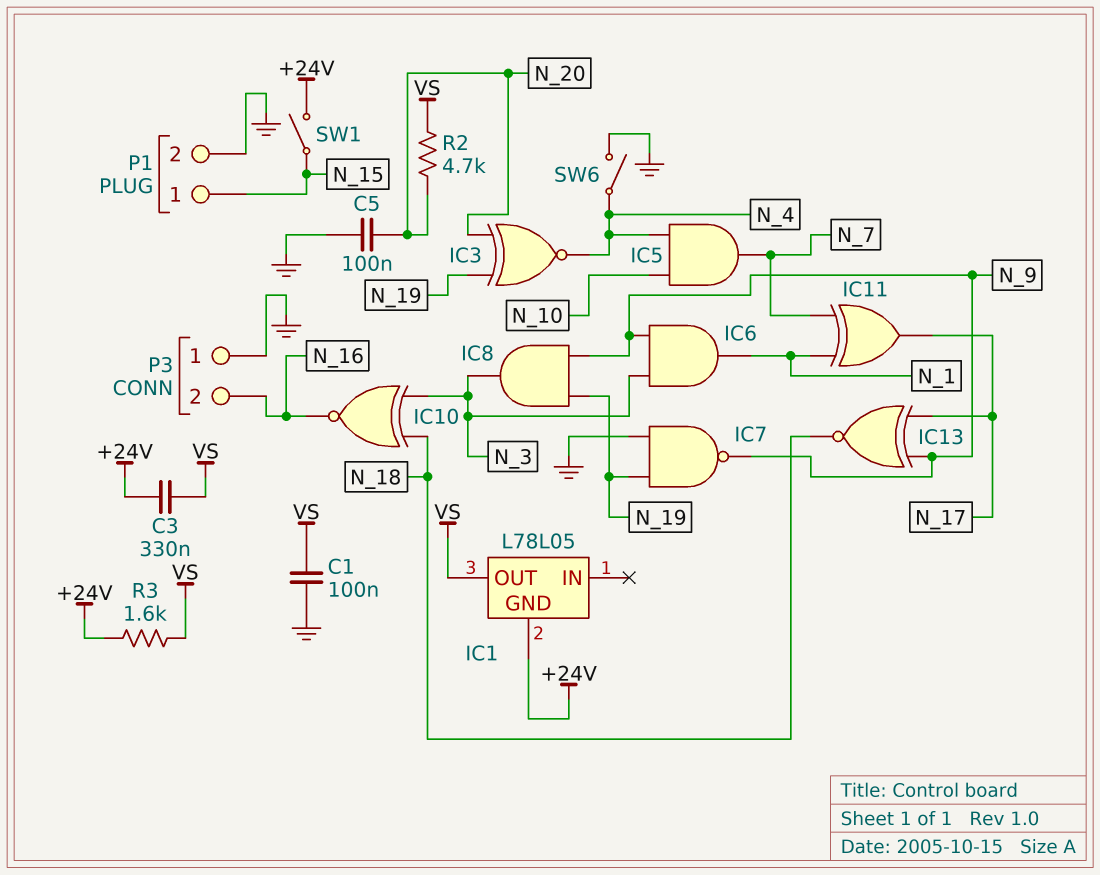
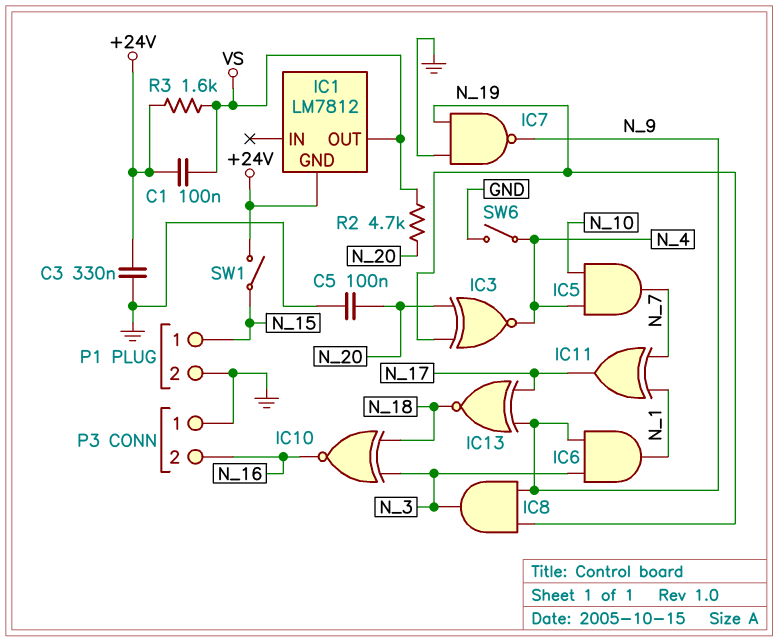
C1: 100nF (GND, VS) -> 100nF (+24V, VS)
C3: 330nF (+24V, VS) -> 330nF (+24V, GND)
IC1: L78L05 -> LM7812

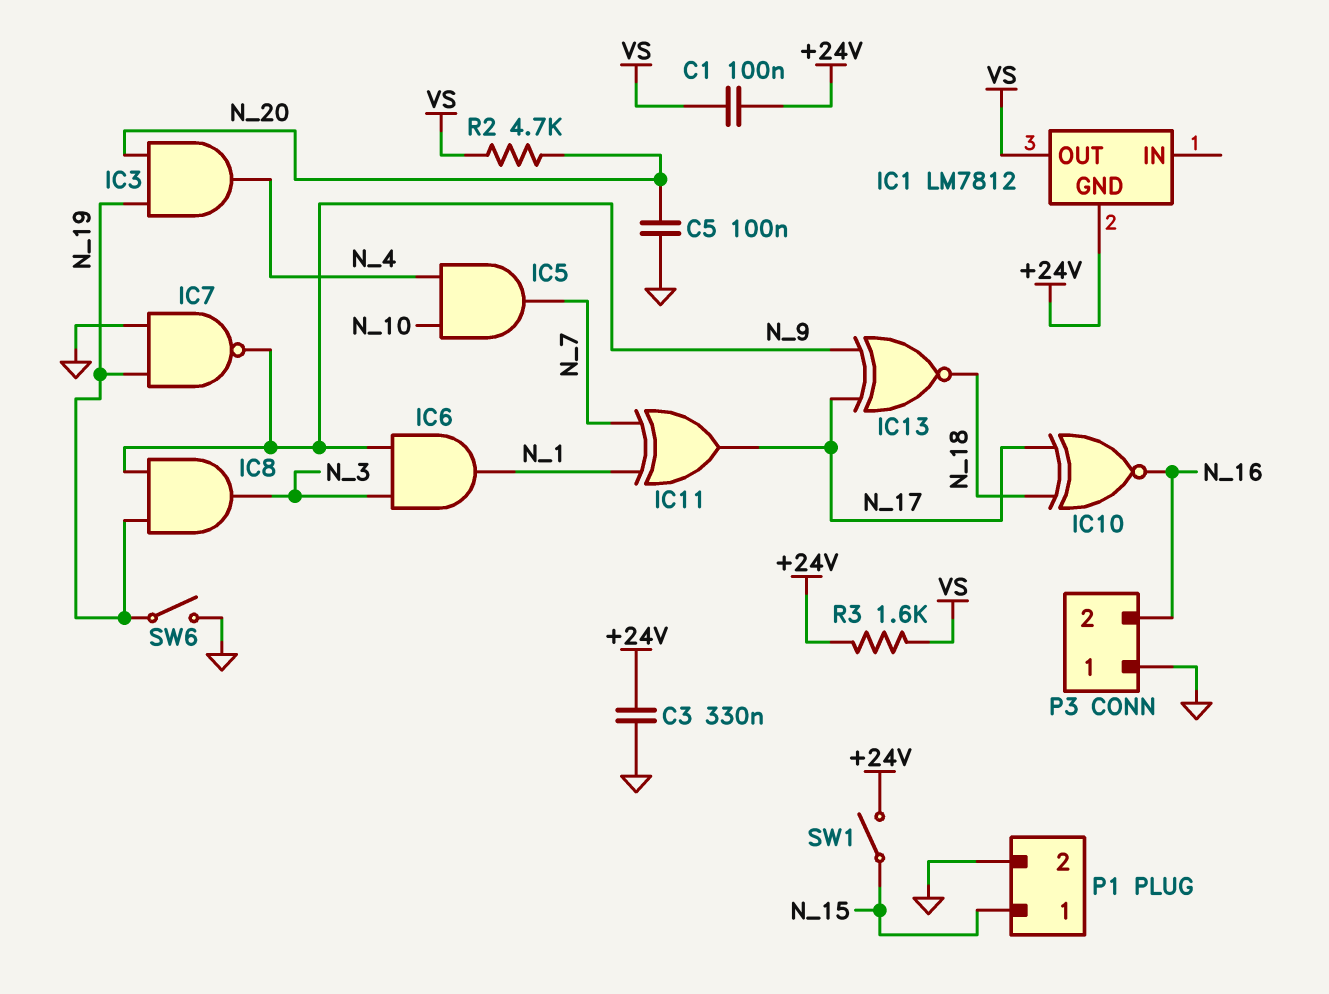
IC3: XNOR (in N_19, in N_20, out N_4) -> AND (in N_19, in N_20, out N_4)
IC10: XNOR (in N_3, in N_18, out N_16) -> XNOR (in N_17, in N_18, out N_16)
SW6: switch (GND, N_4) -> switch (GND, N_19)

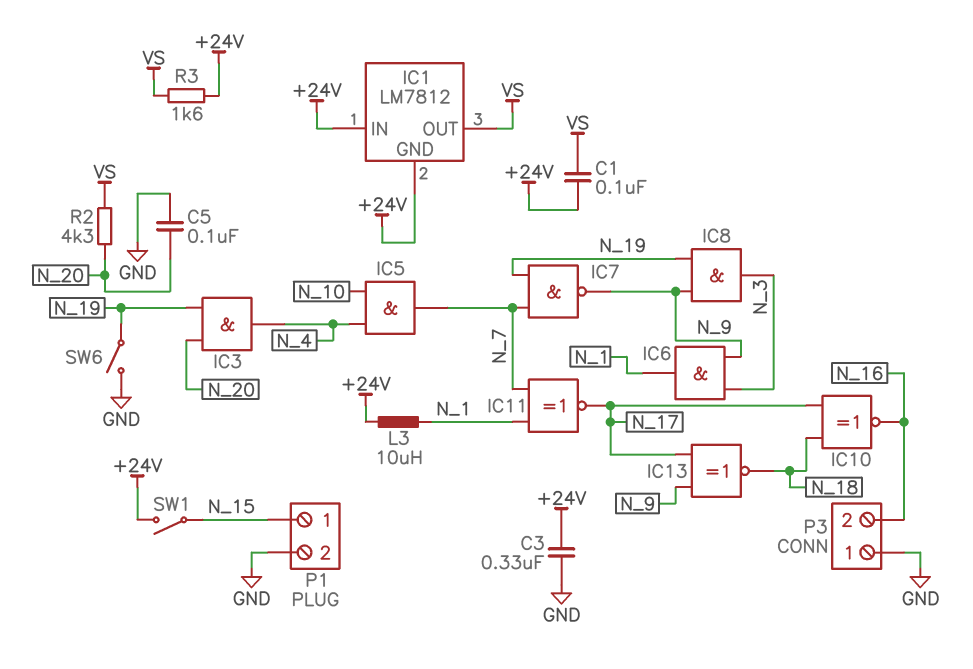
IC1 pin IN: none -> +24V
IC7: NAND (in GND, in N_19, out N_9) -> NAND (in N_7, in N_19, out N_9)
IC11: XOR (in N_1, in N_7, out N_17) -> XNOR (in N_1, in N_7, out N_17)
L3: none -> 10uH (+24V, N_1)
R2: 4.7k (N_20, VS) -> 4.3k (N_20, VS)

